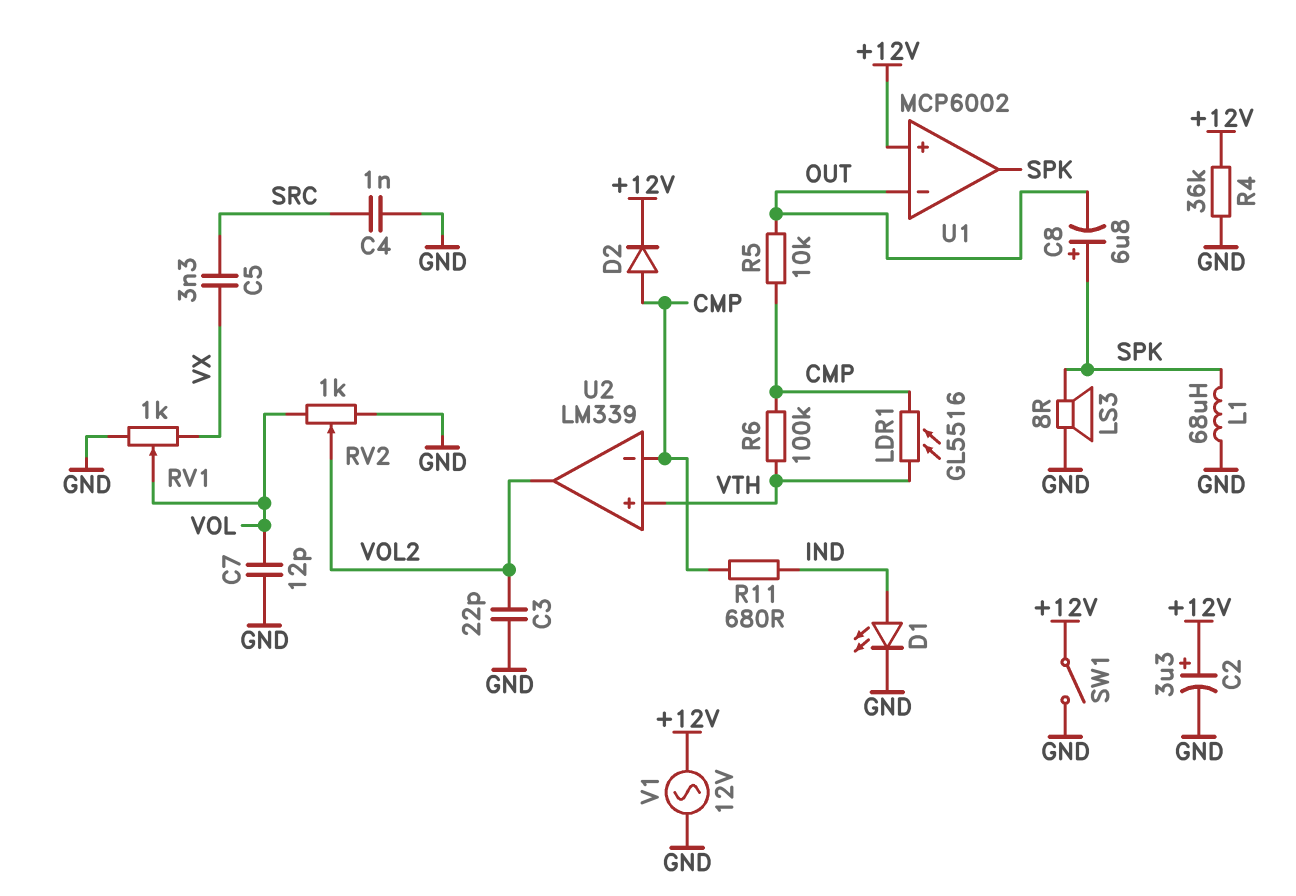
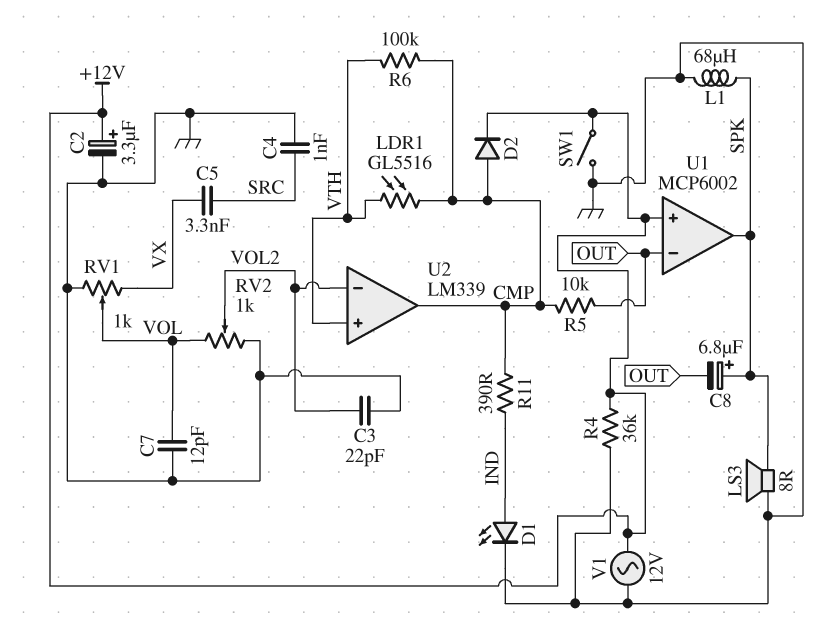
R11: 680 (CMP, IND) -> 390 (CMP, IND)
U2 pin in-: CMP -> VOL2
U2 pin out: VOL2 -> CMP

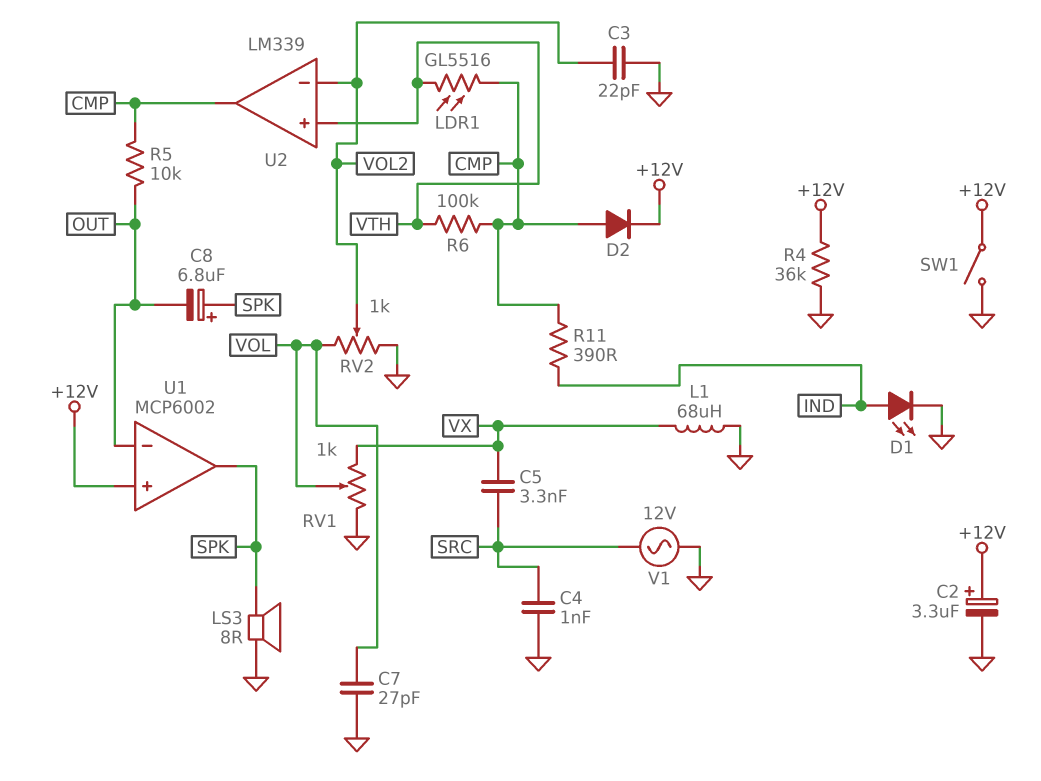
C7: 12pF (GND, VOL) -> 27pF (GND, VOL)
L1: 68uH (GND, SPK) -> 68uH (GND, VX)
V1: AC 12V (+12V, GND) -> AC 12V (GND, SRC)

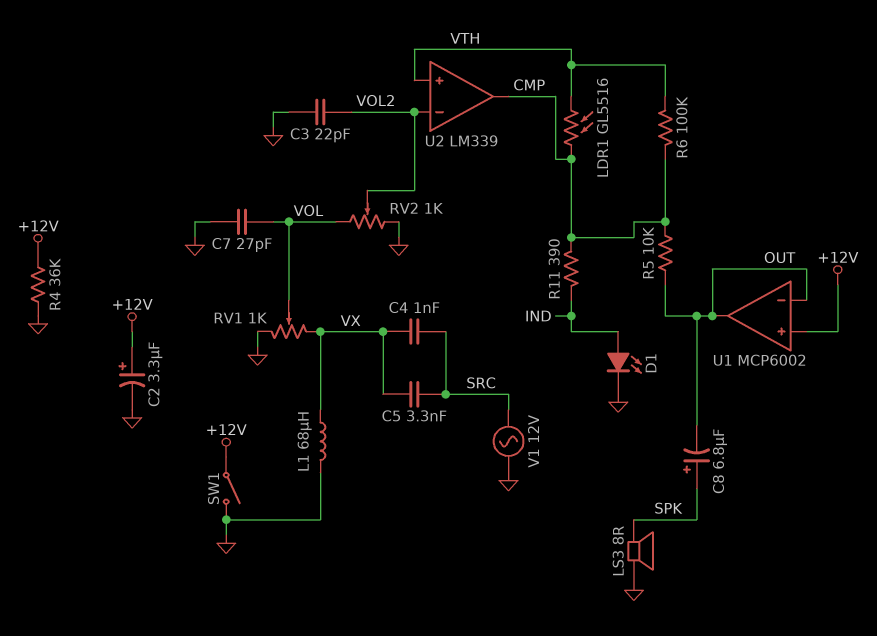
C4: 1nF (GND, SRC) -> 1nF (SRC, VX)
D2: diode (A CMP, K +12V) -> none
U1 pin out: SPK -> OUT

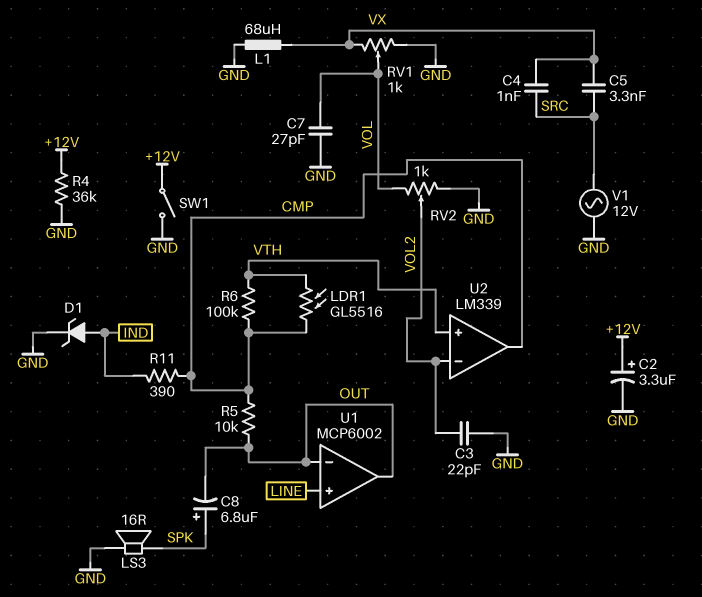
D1: LED (A IND, K GND) -> zener (A IND, K GND)
LS3: speaker 8R (GND, SPK) -> speaker 16R (GND, SPK)
U1 pin in+: +12V -> LINE

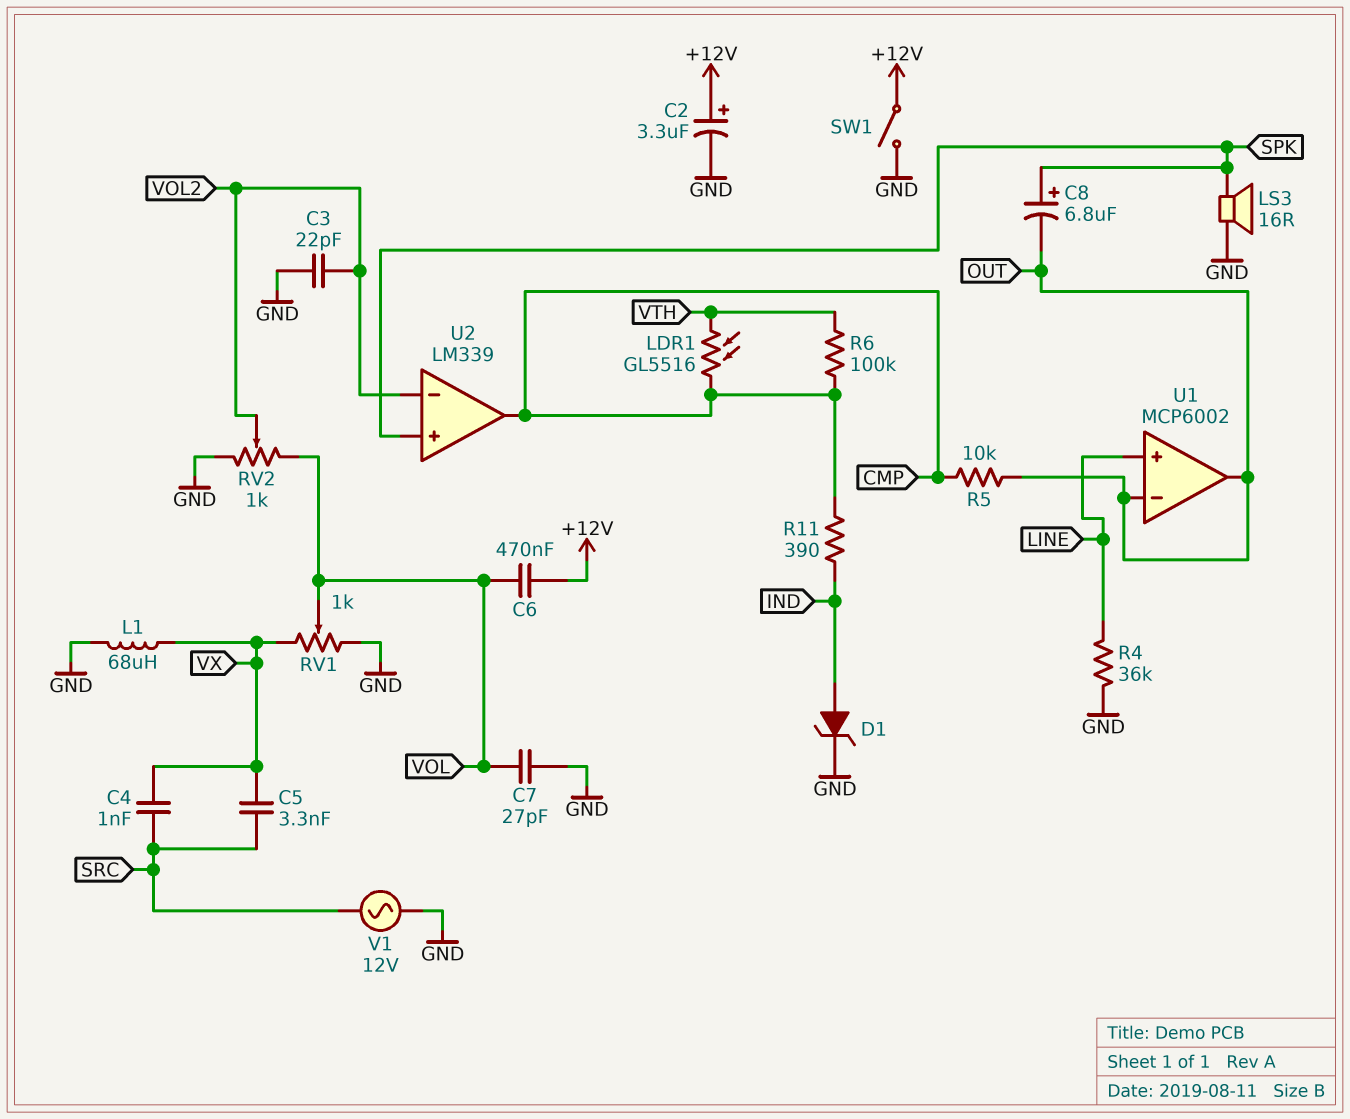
C6: none -> 470nF (+12V, VOL)
R4: 36k (+12V, GND) -> 36k (GND, LINE)
U2 pin in+: VTH -> SPK

